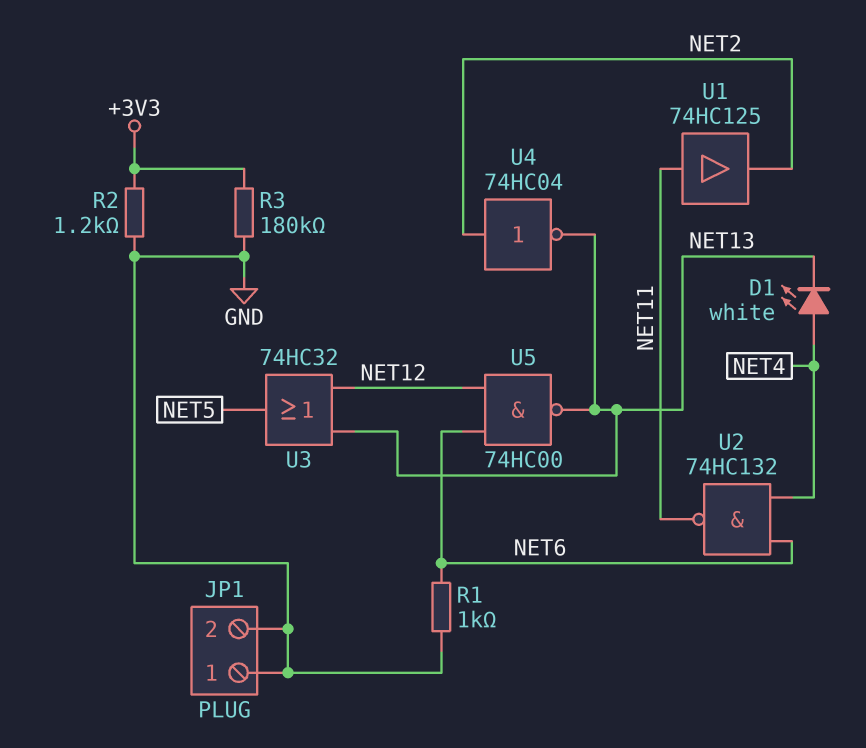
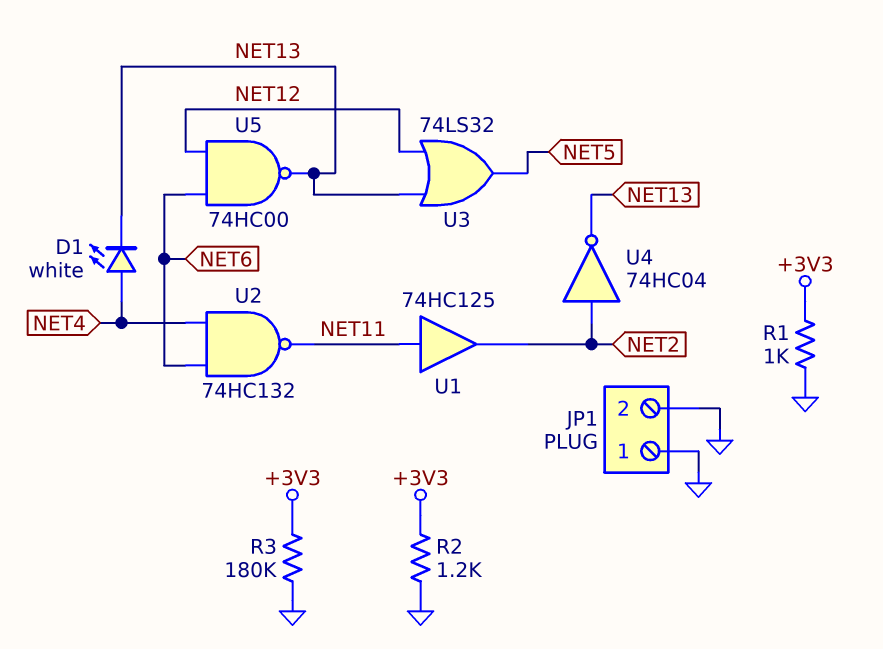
R1: 1k (GND, NET6) -> 1k (+3V3, GND)
U3: OR 74HC32 (in NET12, in NET13, out NET5) -> OR 74LS32 (in NET12, in NET13, out NET5)

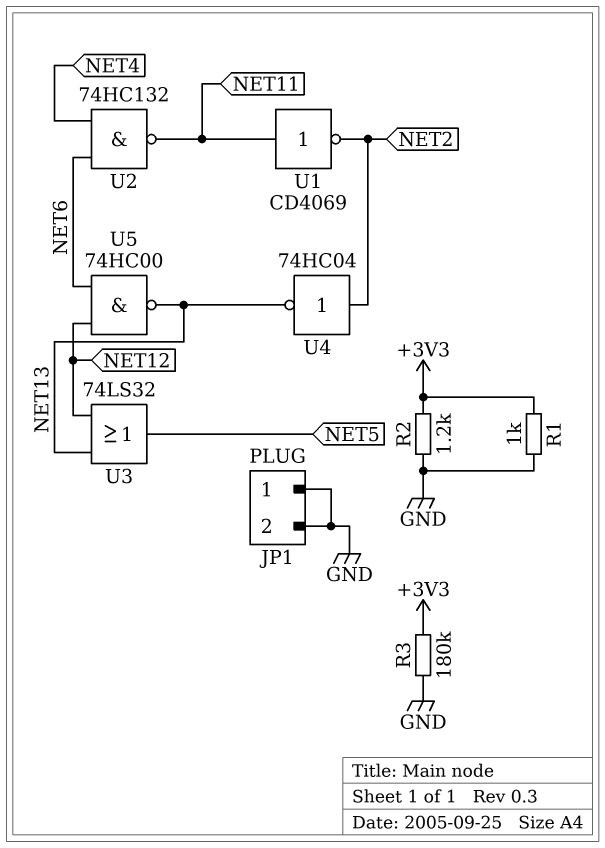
D1: LED white (A NET4, K NET13) -> none
U1: buffer 74HC125 (in NET11, out NET2) -> NOT CD4069 (in NET11, out NET2)

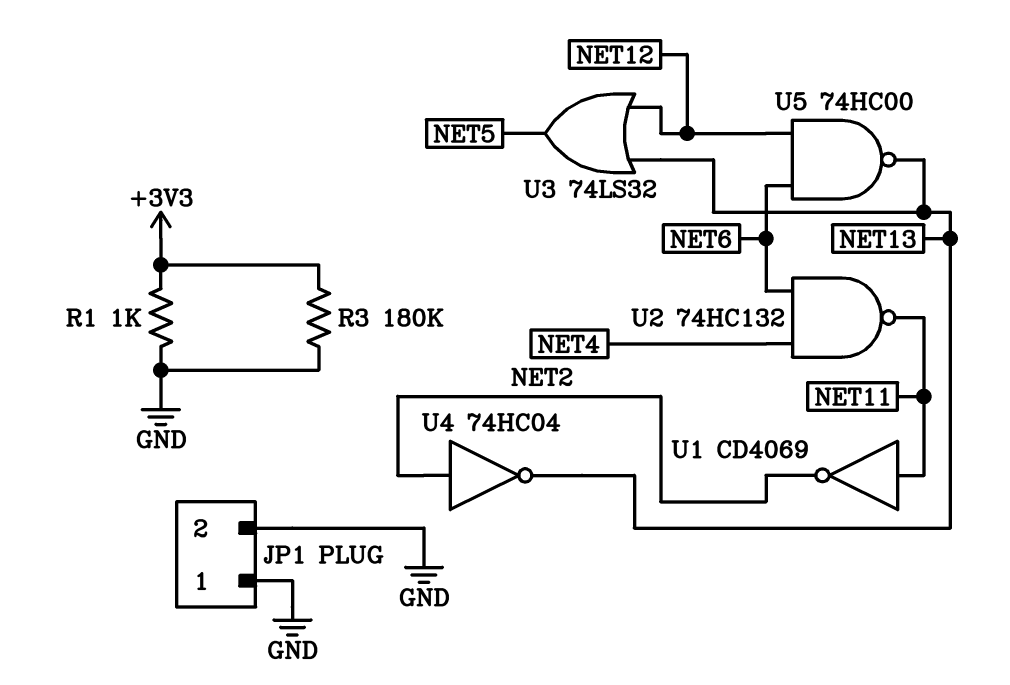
R2: 1.2k (+3V3, GND) -> none

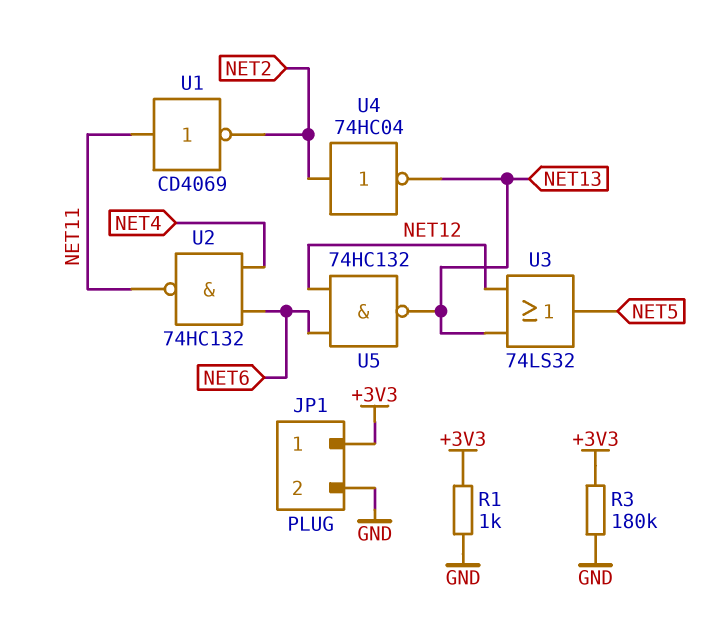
JP1 pin 1: GND -> +3V3
U5: NAND 74HC00 (in NET6, in NET12, out NET13) -> NAND 74HC132 (in NET6, in NET12, out NET13)

